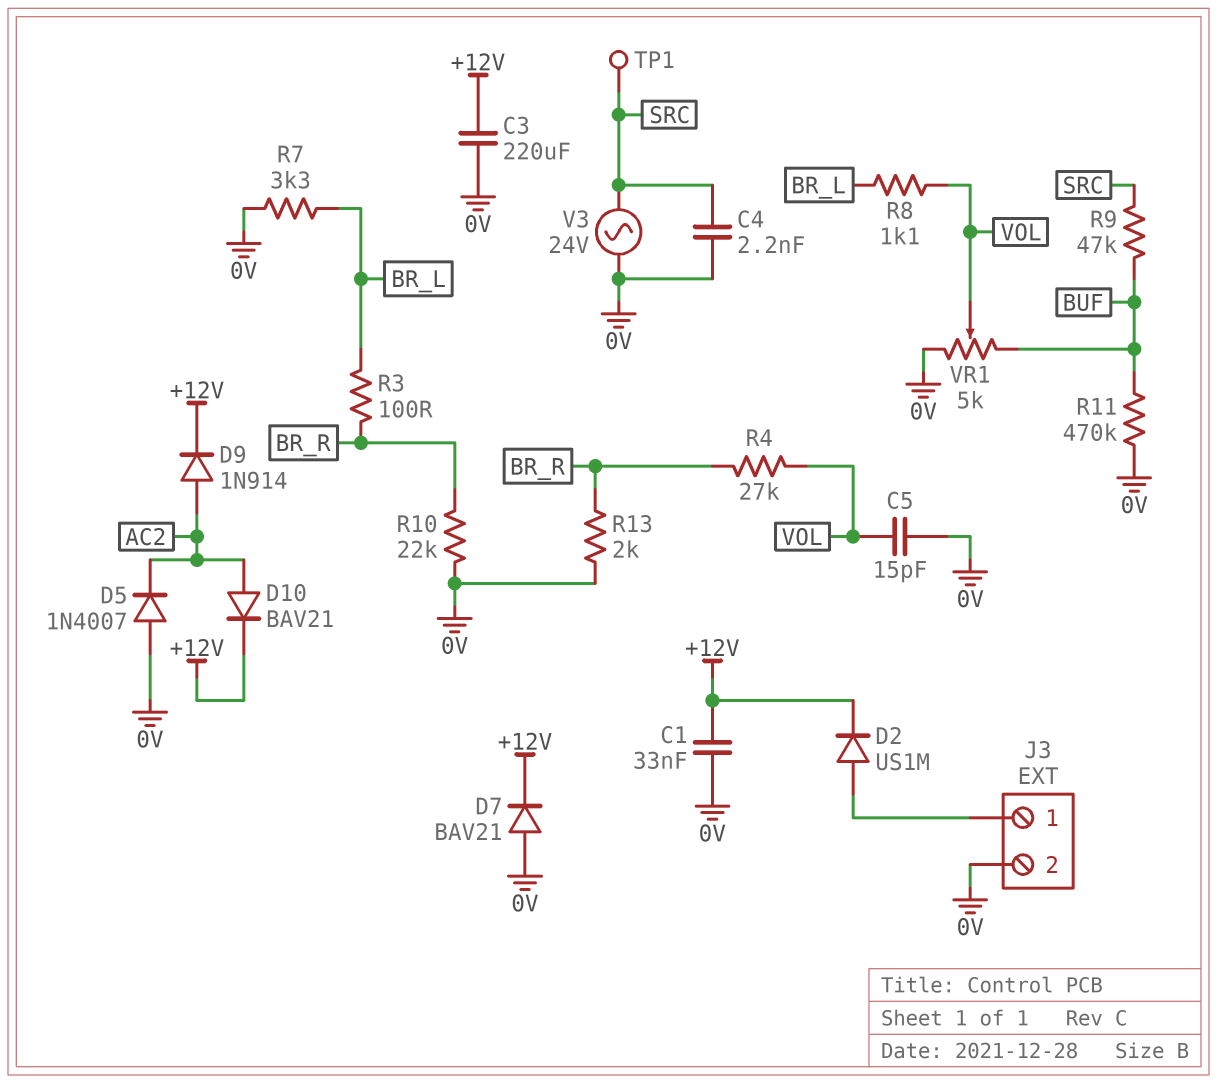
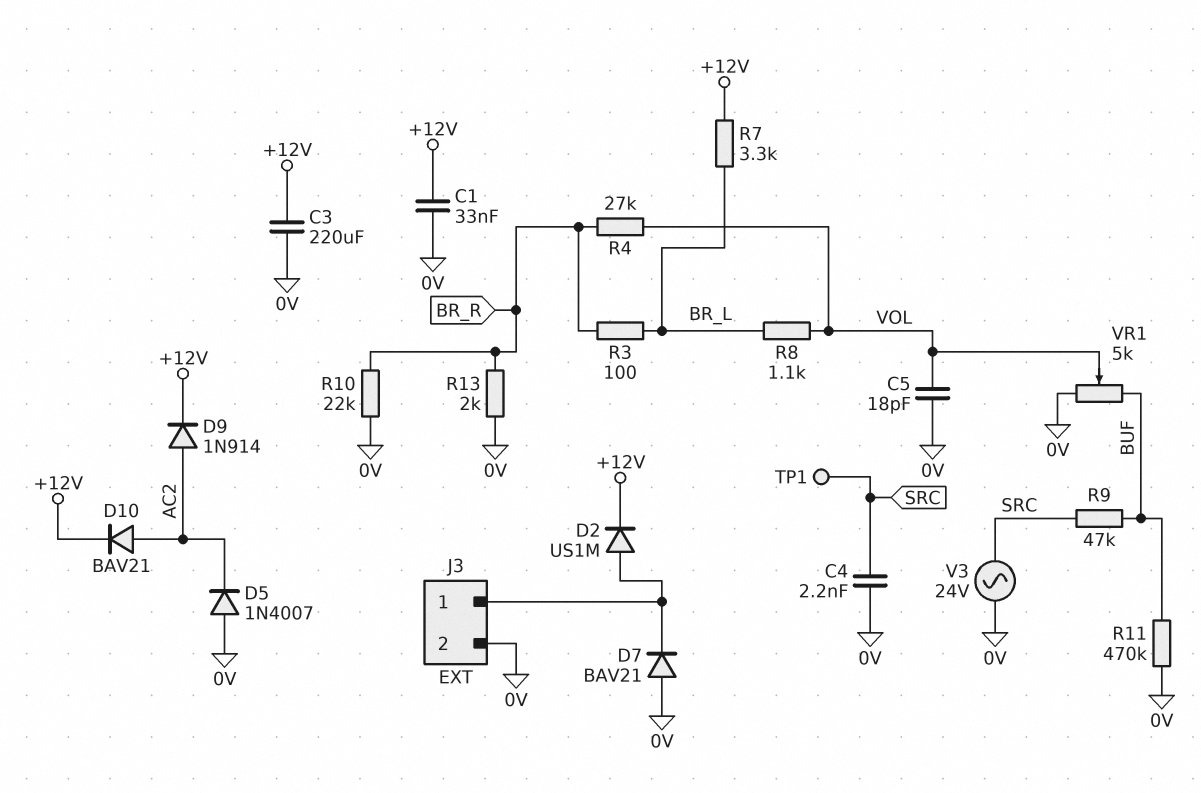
C5: 15pF (0V, VOL) -> 18pF (0V, VOL)
D7: diode BAV21 (A 0V, K +12V) -> diode BAV21 (A 0V, K J3/1)
R7: 3.3k (0V, BR_L) -> 3.3k (+12V, BR_L)

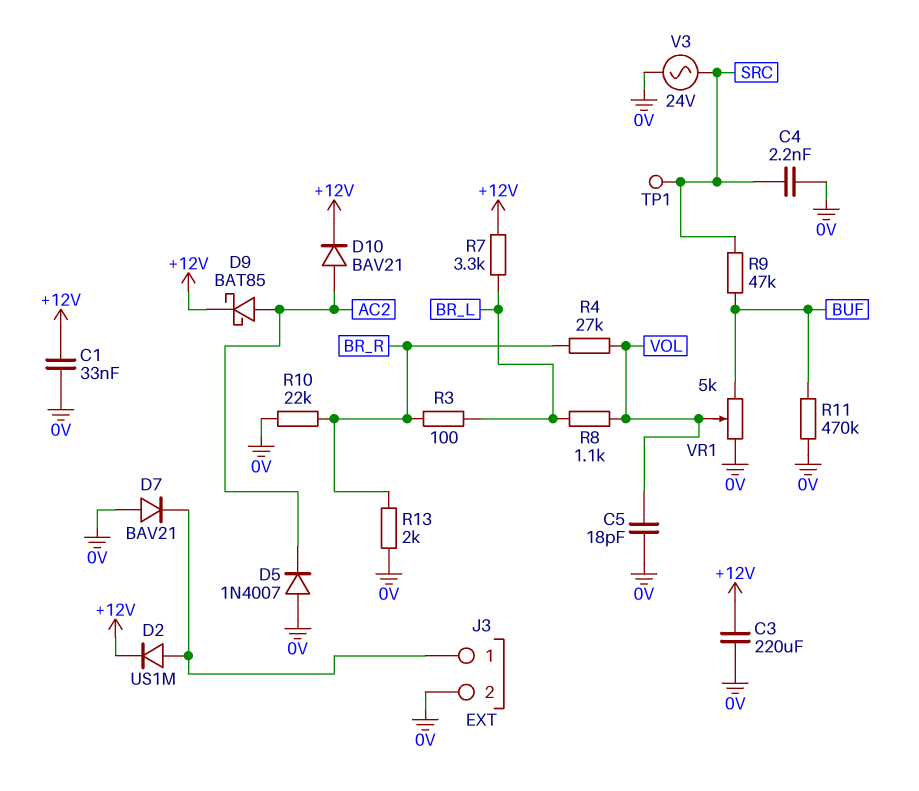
D9: diode 1N914 (A AC2, K +12V) -> schottky BAT85 (A AC2, K +12V)

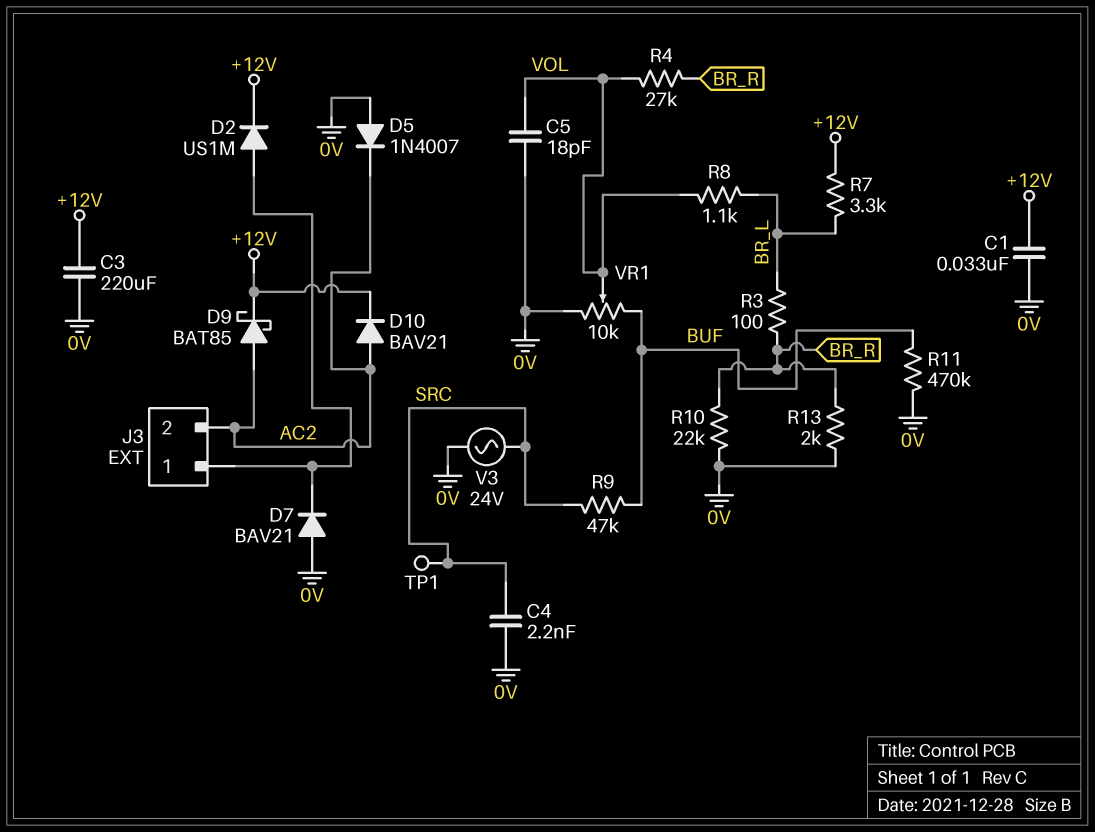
J3 pin 2: 0V -> AC2
VR1: 5k (0V, BUF, wiper VOL) -> 10k (0V, BUF, wiper VOL)

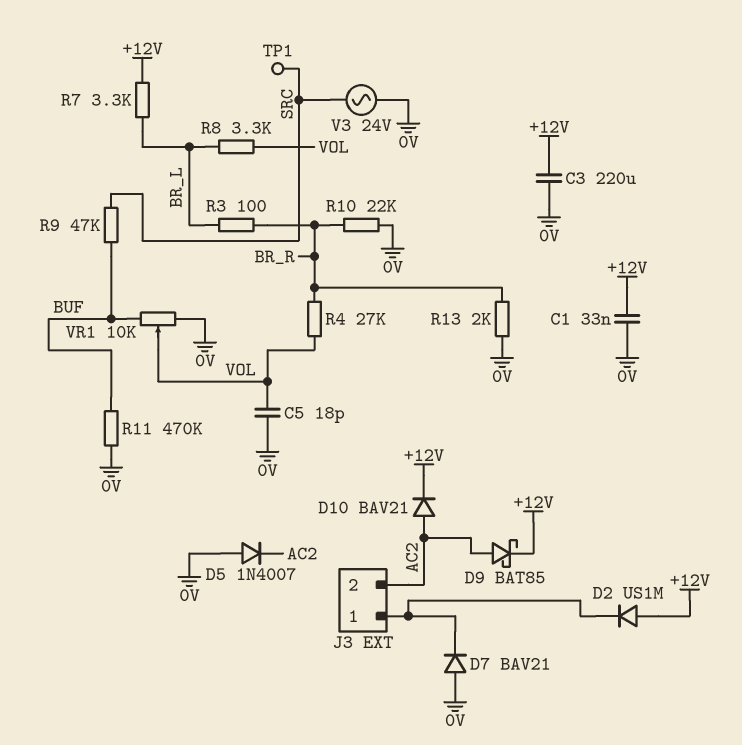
C4: 2.2nF (0V, SRC) -> none
D2: diode US1M (A J3/1, K +12V) -> diode US1M (A +12V, K J3/1)
R8: 1.1k (BR_L, VOL) -> 3.3k (BR_L, VOL)

